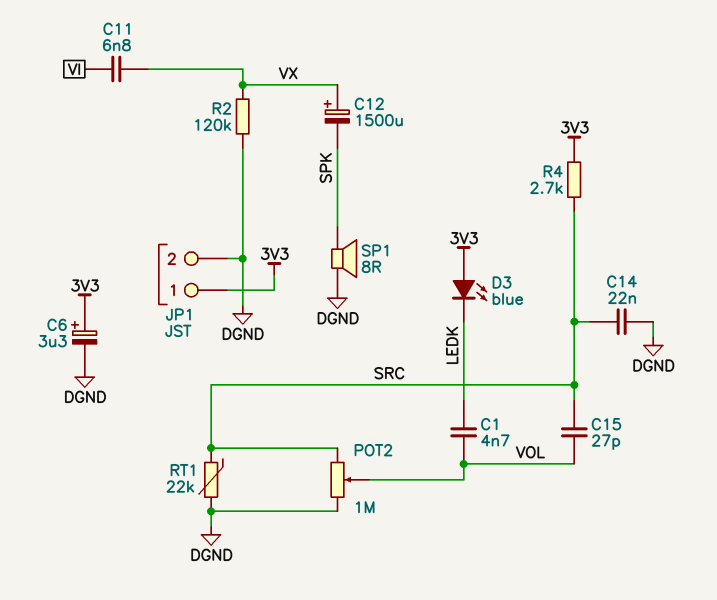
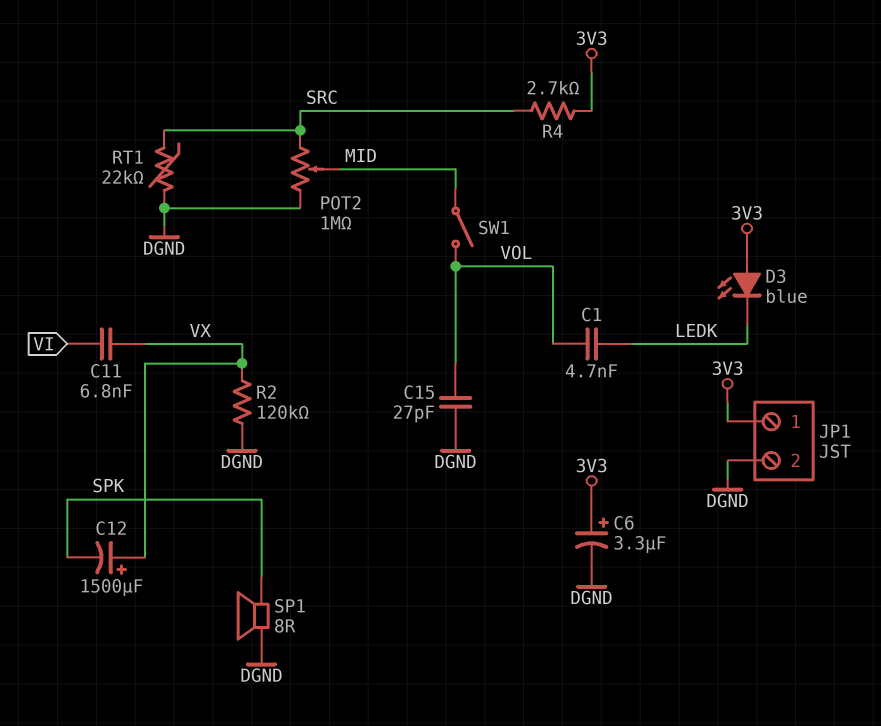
C14: 22nF (DGND, SRC) -> none
C15: 27pF (SRC, VOL) -> 27pF (DGND, VOL)
POT2: 1M (DGND, SRC, wiper VOL) -> 1M (DGND, SRC, wiper MID)
SW1: none -> switch (MID, VOL)

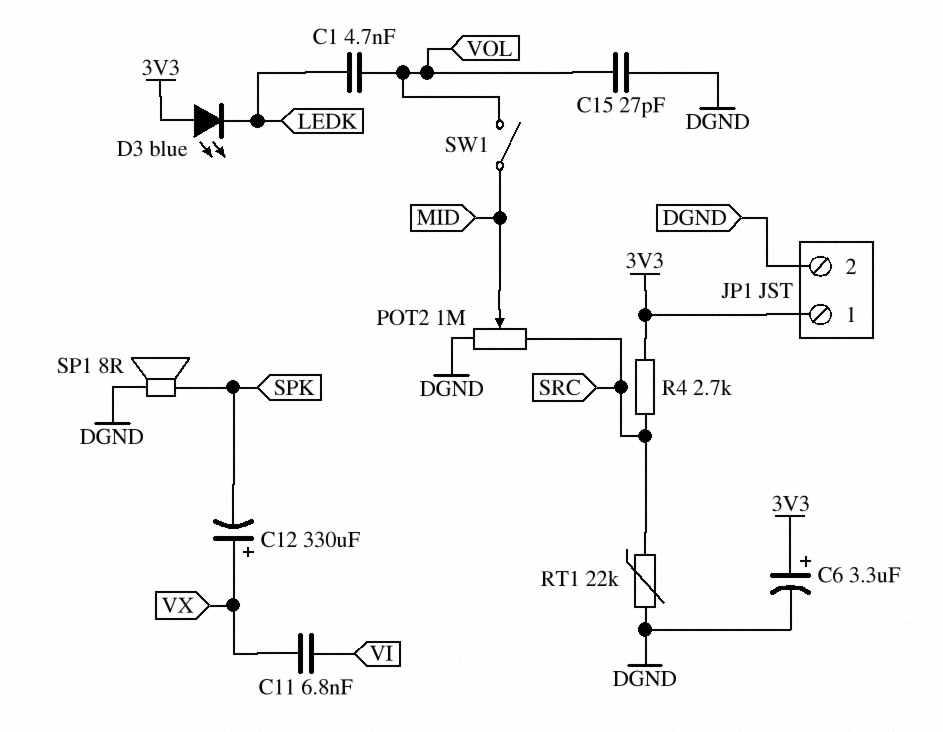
C12: 1500uF (plus VX, minus SPK) -> 330uF (plus VX, minus SPK)
R2: 120k (DGND, VX) -> none

